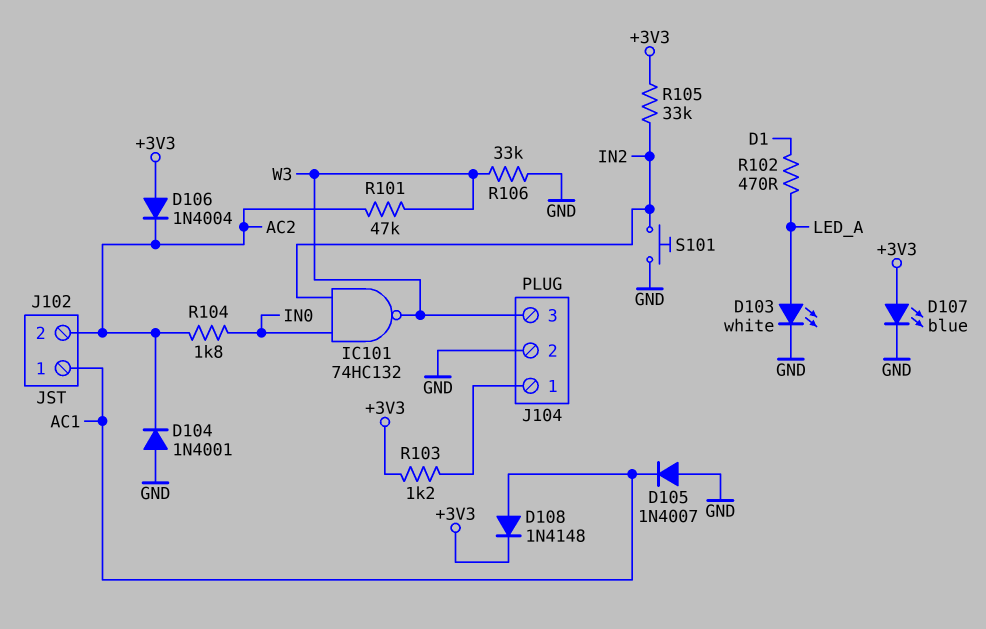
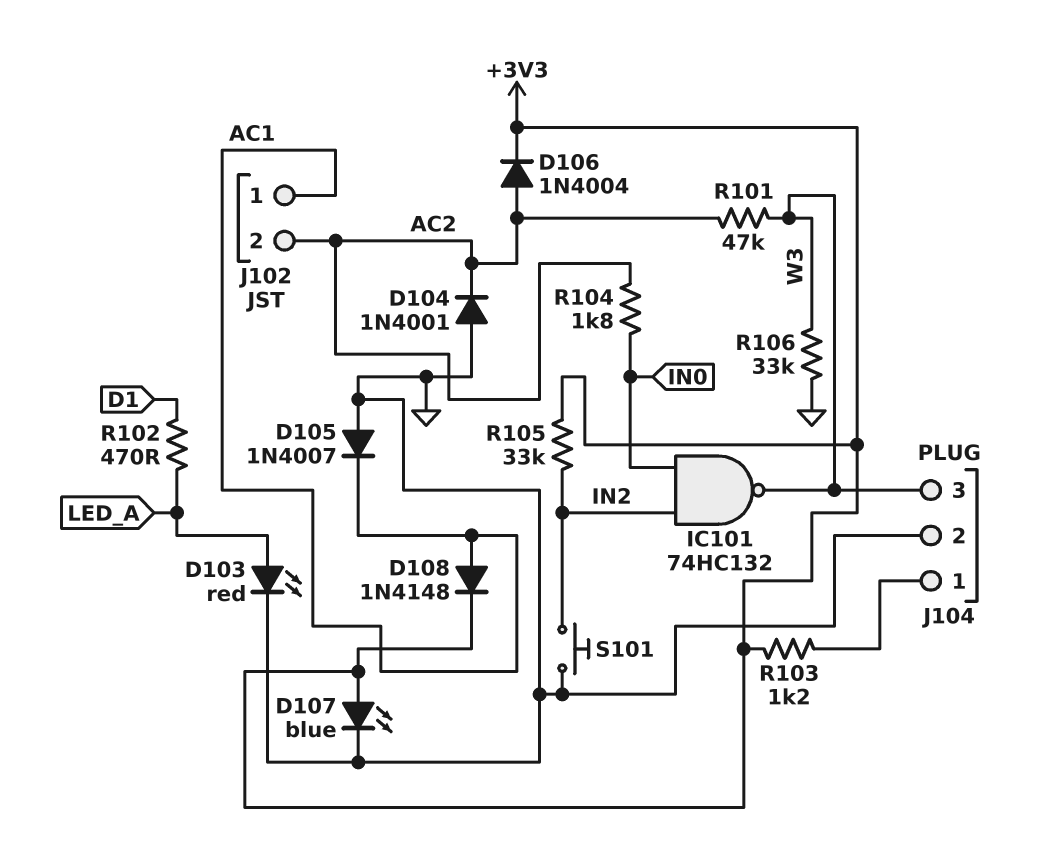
D103: LED white (A LED_A, K GND) -> LED red (A LED_A, K GND)
D106: diode 1N4004 (A +3V3, K AC2) -> diode 1N4004 (A AC2, K +3V3)

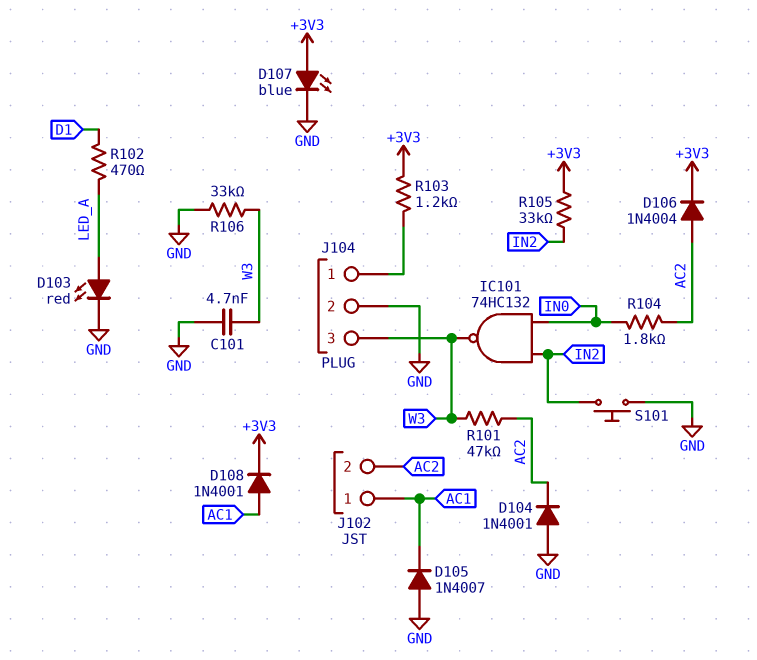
C101: none -> 4.7nF (GND, W3)
D108: diode 1N4148 (A AC1, K +3V3) -> diode 1N4001 (A AC1, K +3V3)

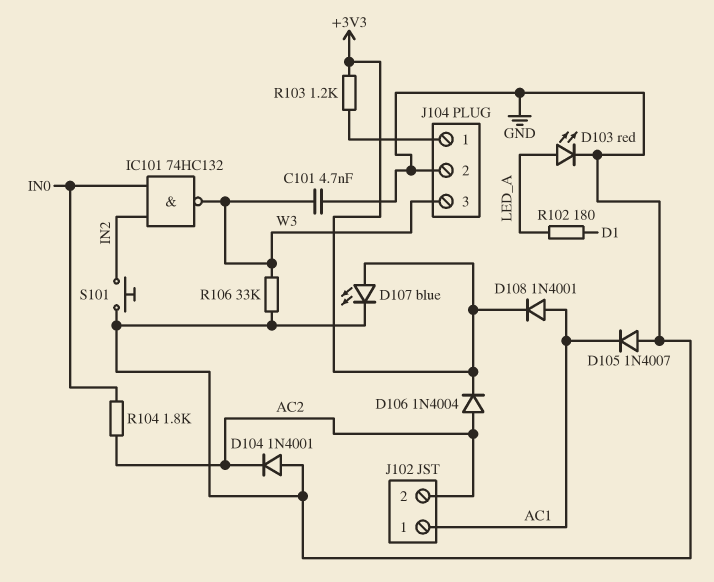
R101: 47k (AC2, W3) -> none
R102: 470 (D1, LED_A) -> 180 (D1, LED_A)
R105: 33k (+3V3, IN2) -> none

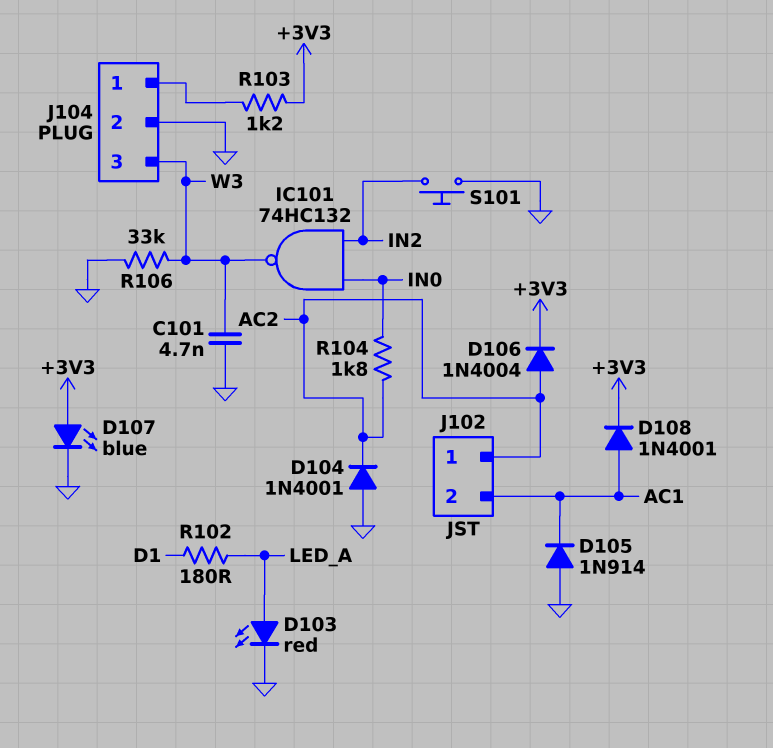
D105: diode 1N4007 (A GND, K AC1) -> diode 1N914 (A GND, K AC1)
J102 pin 1: AC1 -> AC2
J102 pin 2: AC2 -> AC1

